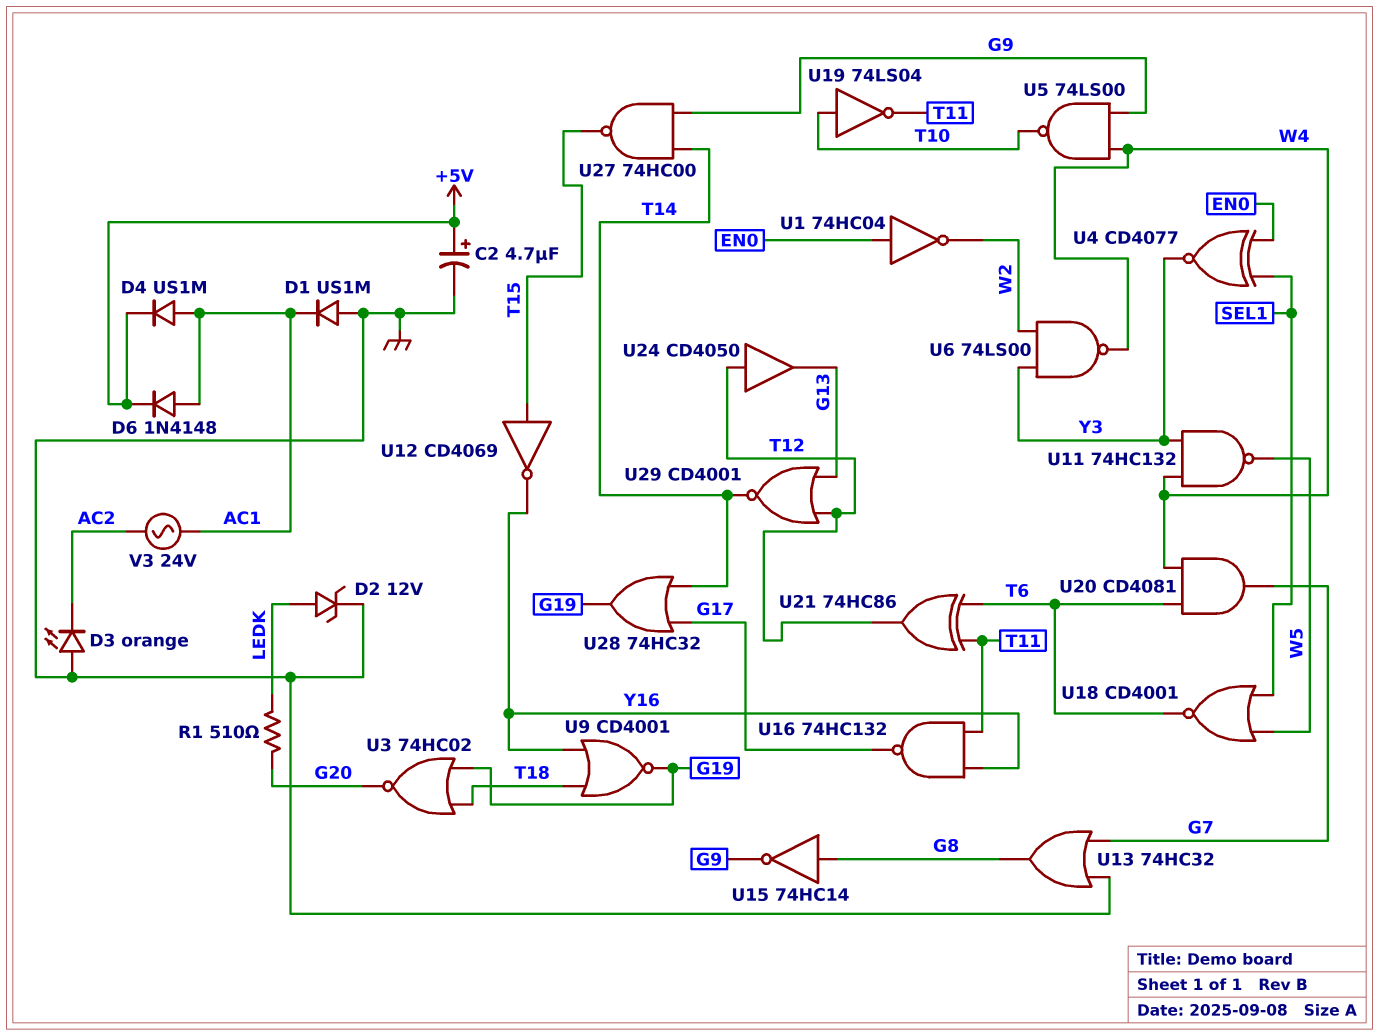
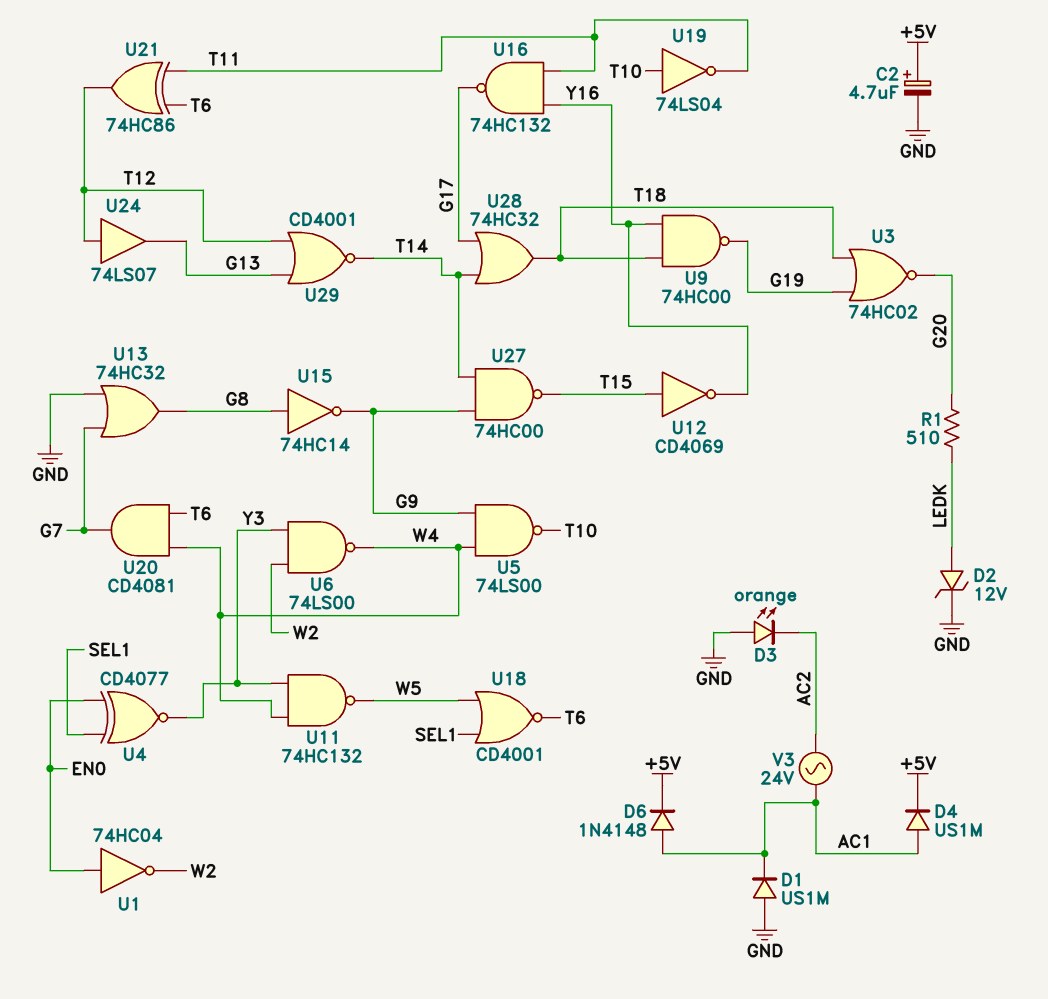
U9: NOR CD4001 (in T18, in Y16, out G19) -> NAND 74HC00 (in T18, in Y16, out G19)
U24: buffer CD4050 (in T12, out G13) -> buffer 74LS07 (in T12, out G13)
U28: OR 74HC32 (in G17, in T14, out G19) -> OR 74HC32 (in G17, in T14, out T18)

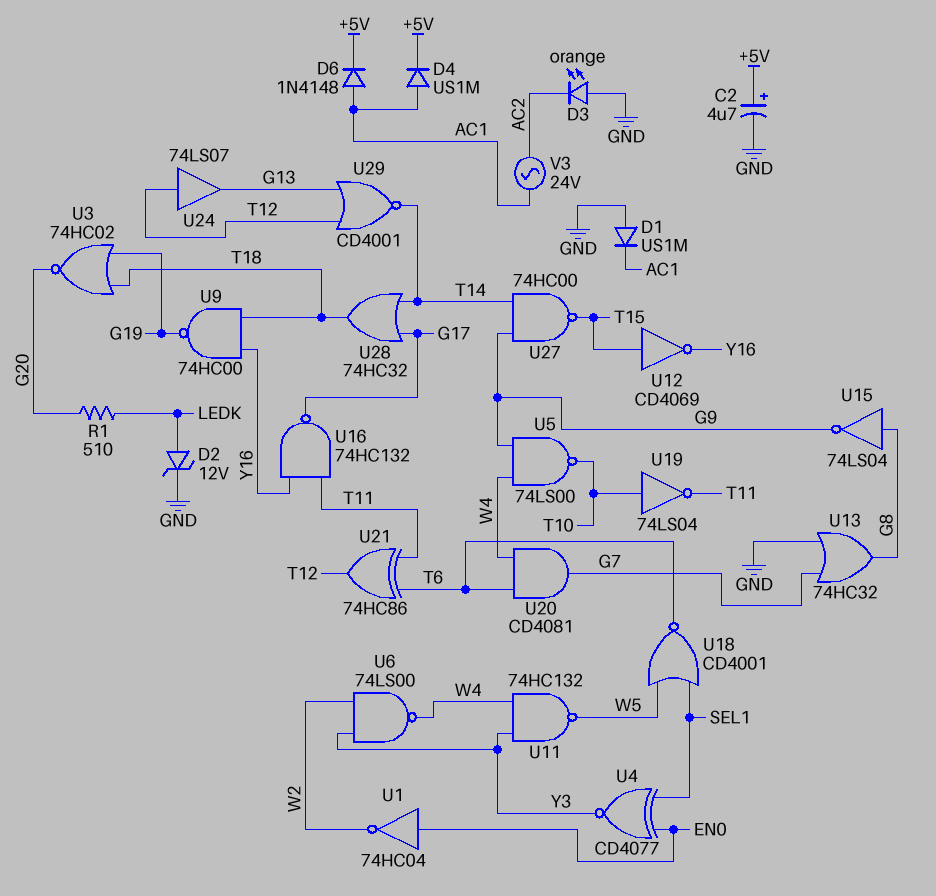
U15: NOT 74HC14 (in G8, out G9) -> NOT 74LS04 (in G8, out G9)

